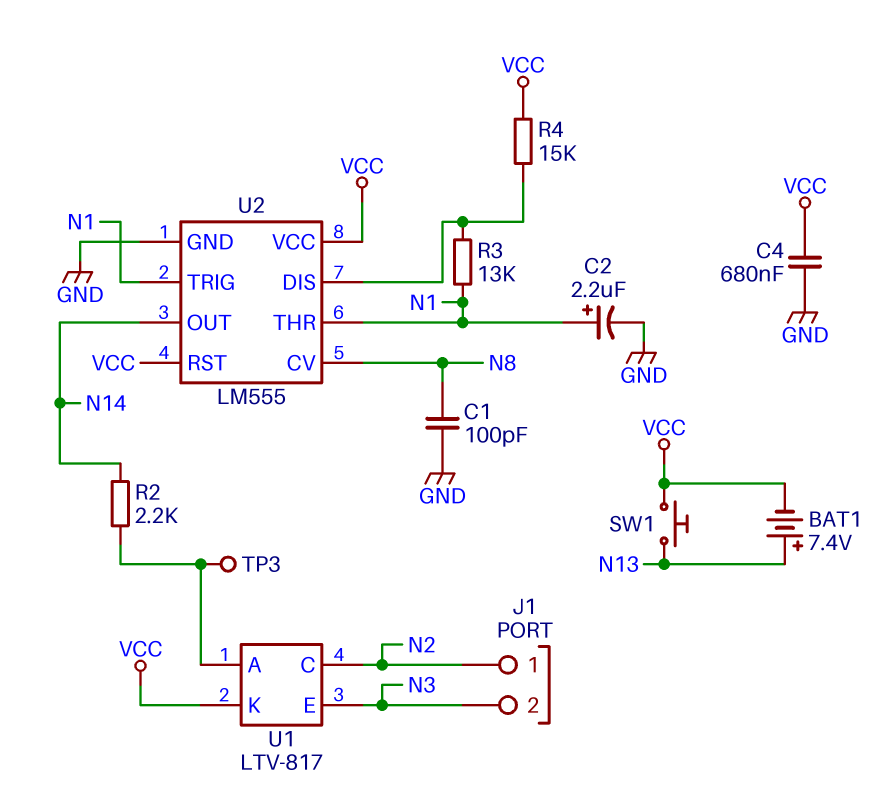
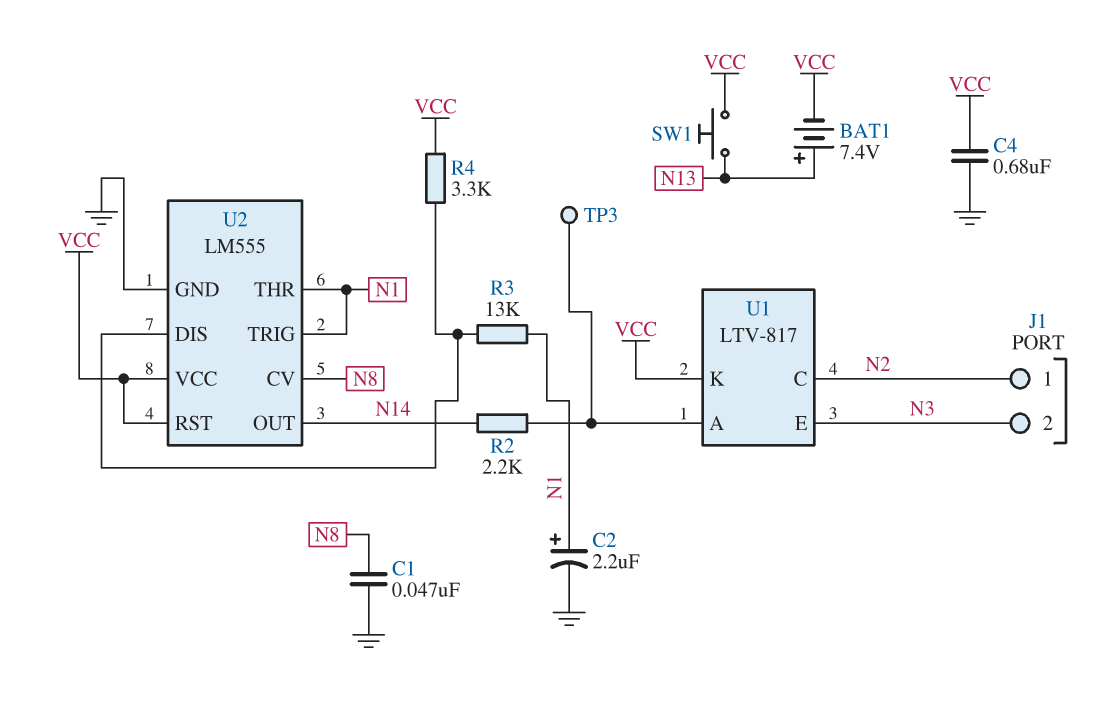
C1: 100pF (GND, N8) -> 47nF (GND, N8)
R4: 15k (U2/DIS, VCC) -> 3.3k (U2/DIS, VCC)

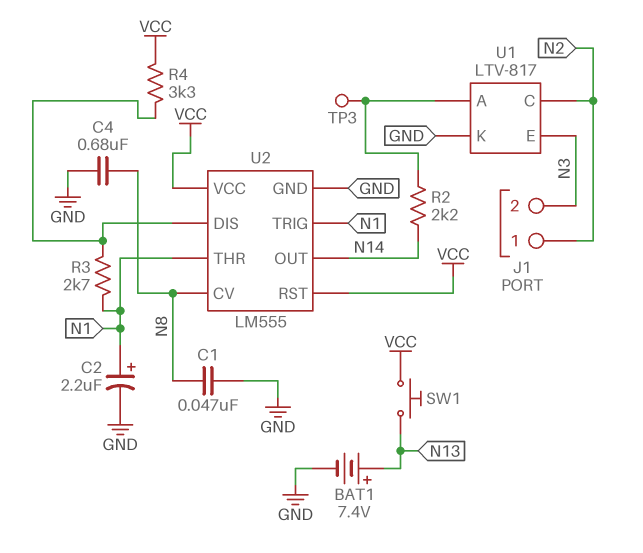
BAT1: 7.4V (plus N13, minus VCC) -> 7.4V (plus N13, minus GND)
C4: 680nF (GND, VCC) -> 680nF (GND, N8)
R3: 13k (N1, U2/DIS) -> 2.7k (N1, U2/DIS)
U1 pin K: VCC -> GND

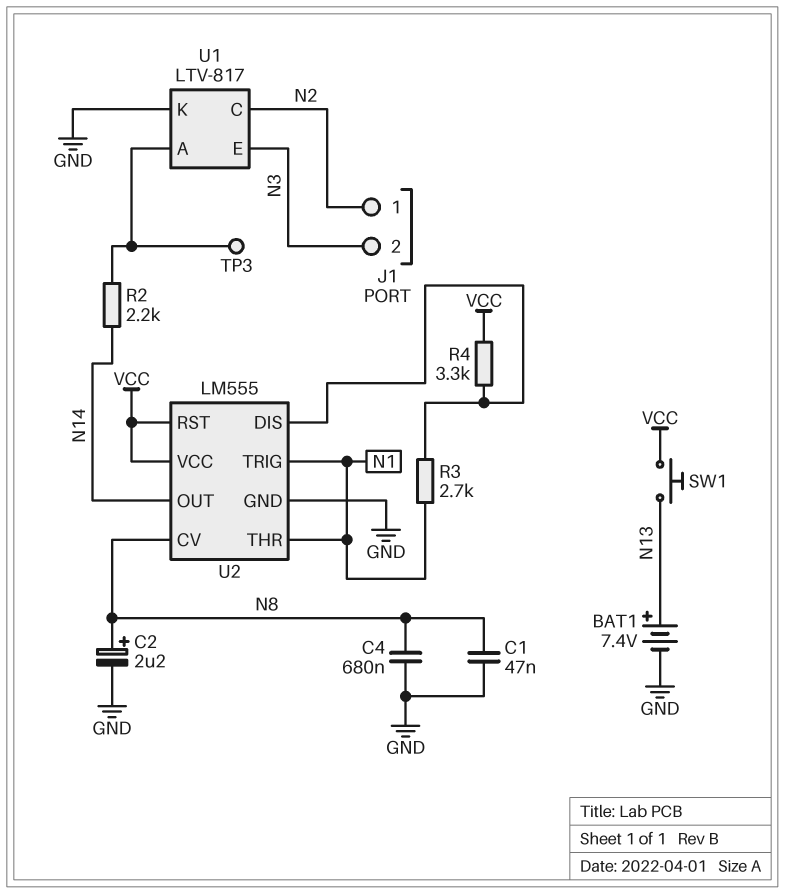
C2: 2.2uF (plus N1, minus GND) -> 2.2uF (plus N8, minus GND)

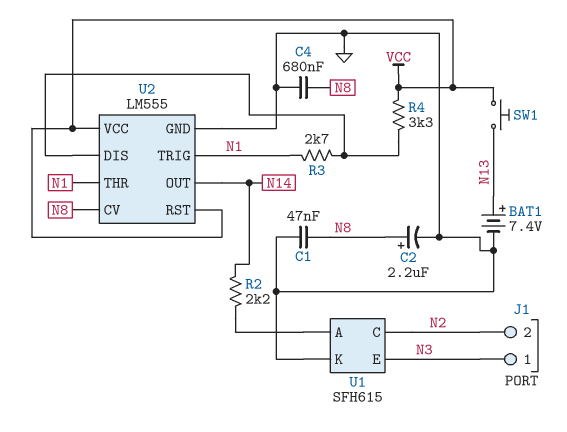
J1 pin 1: N2 -> N3
J1 pin 2: N3 -> N2
TP3: test point (U1/A) -> none
U1: LTV-817 -> SFH615

